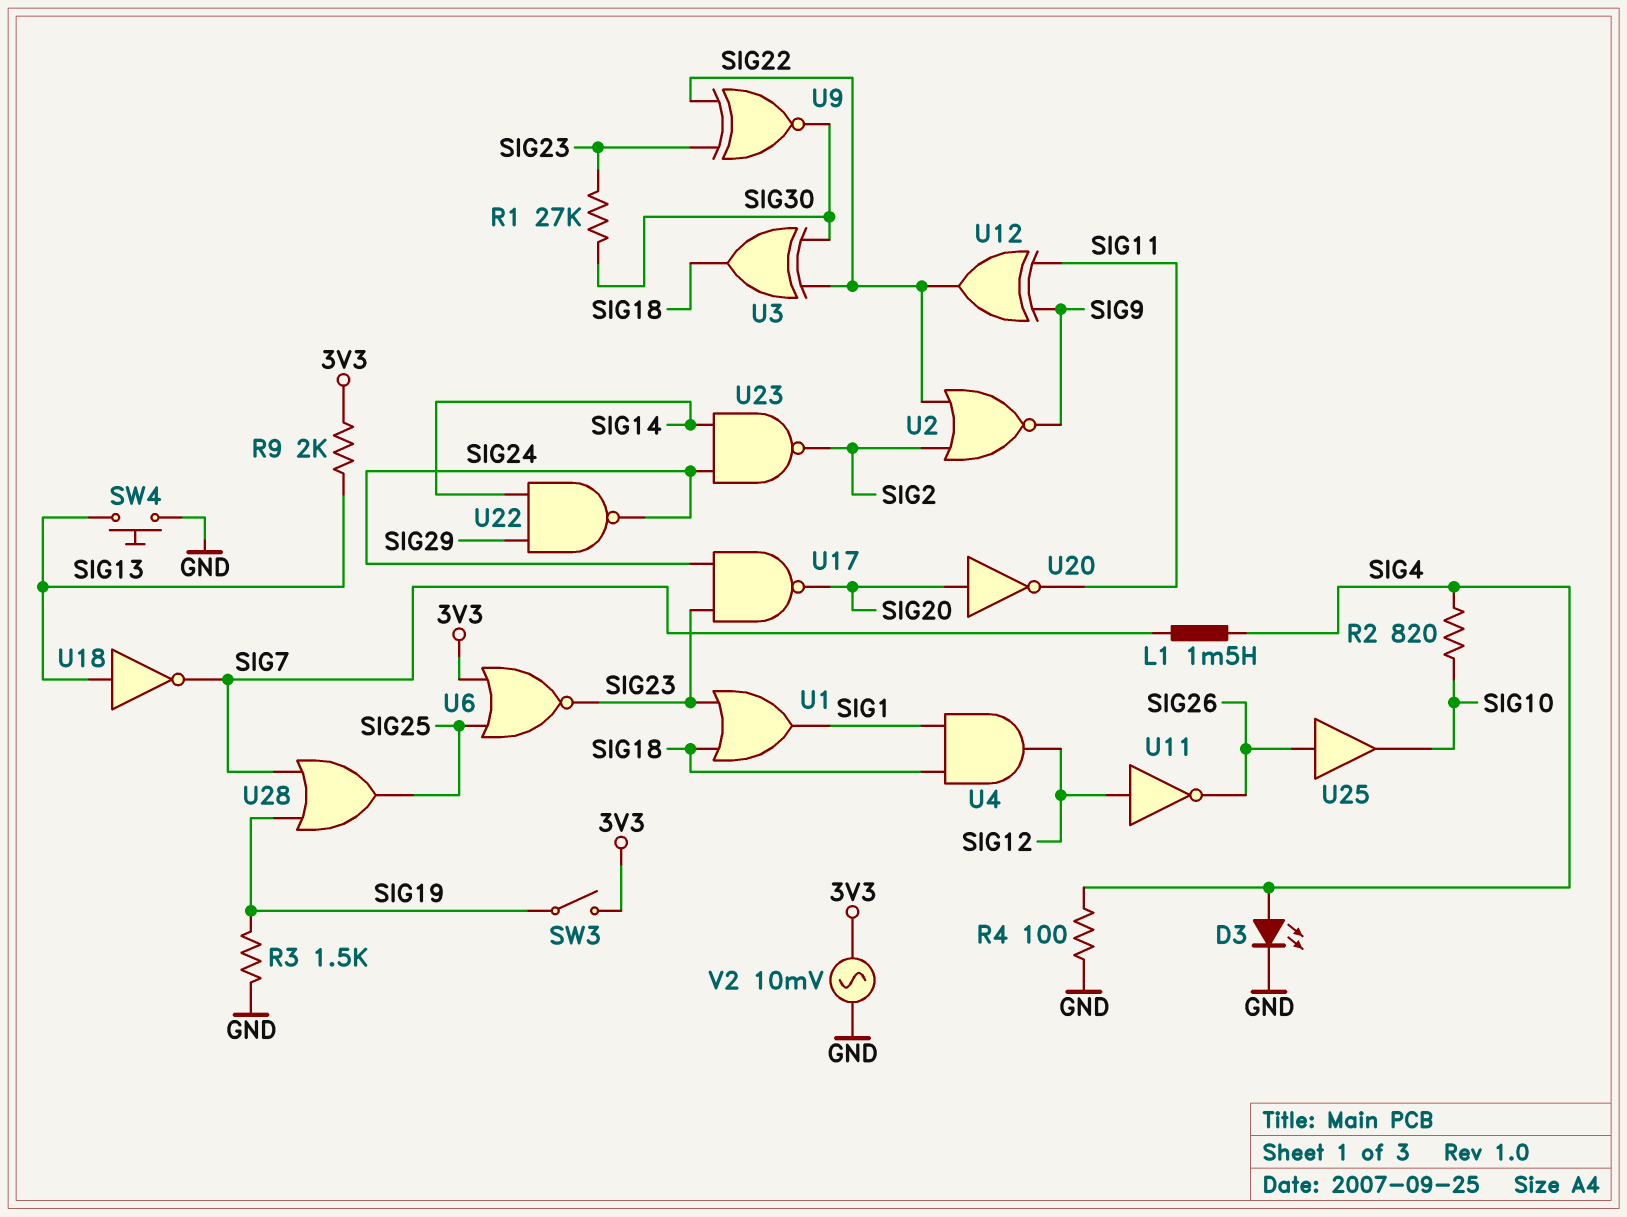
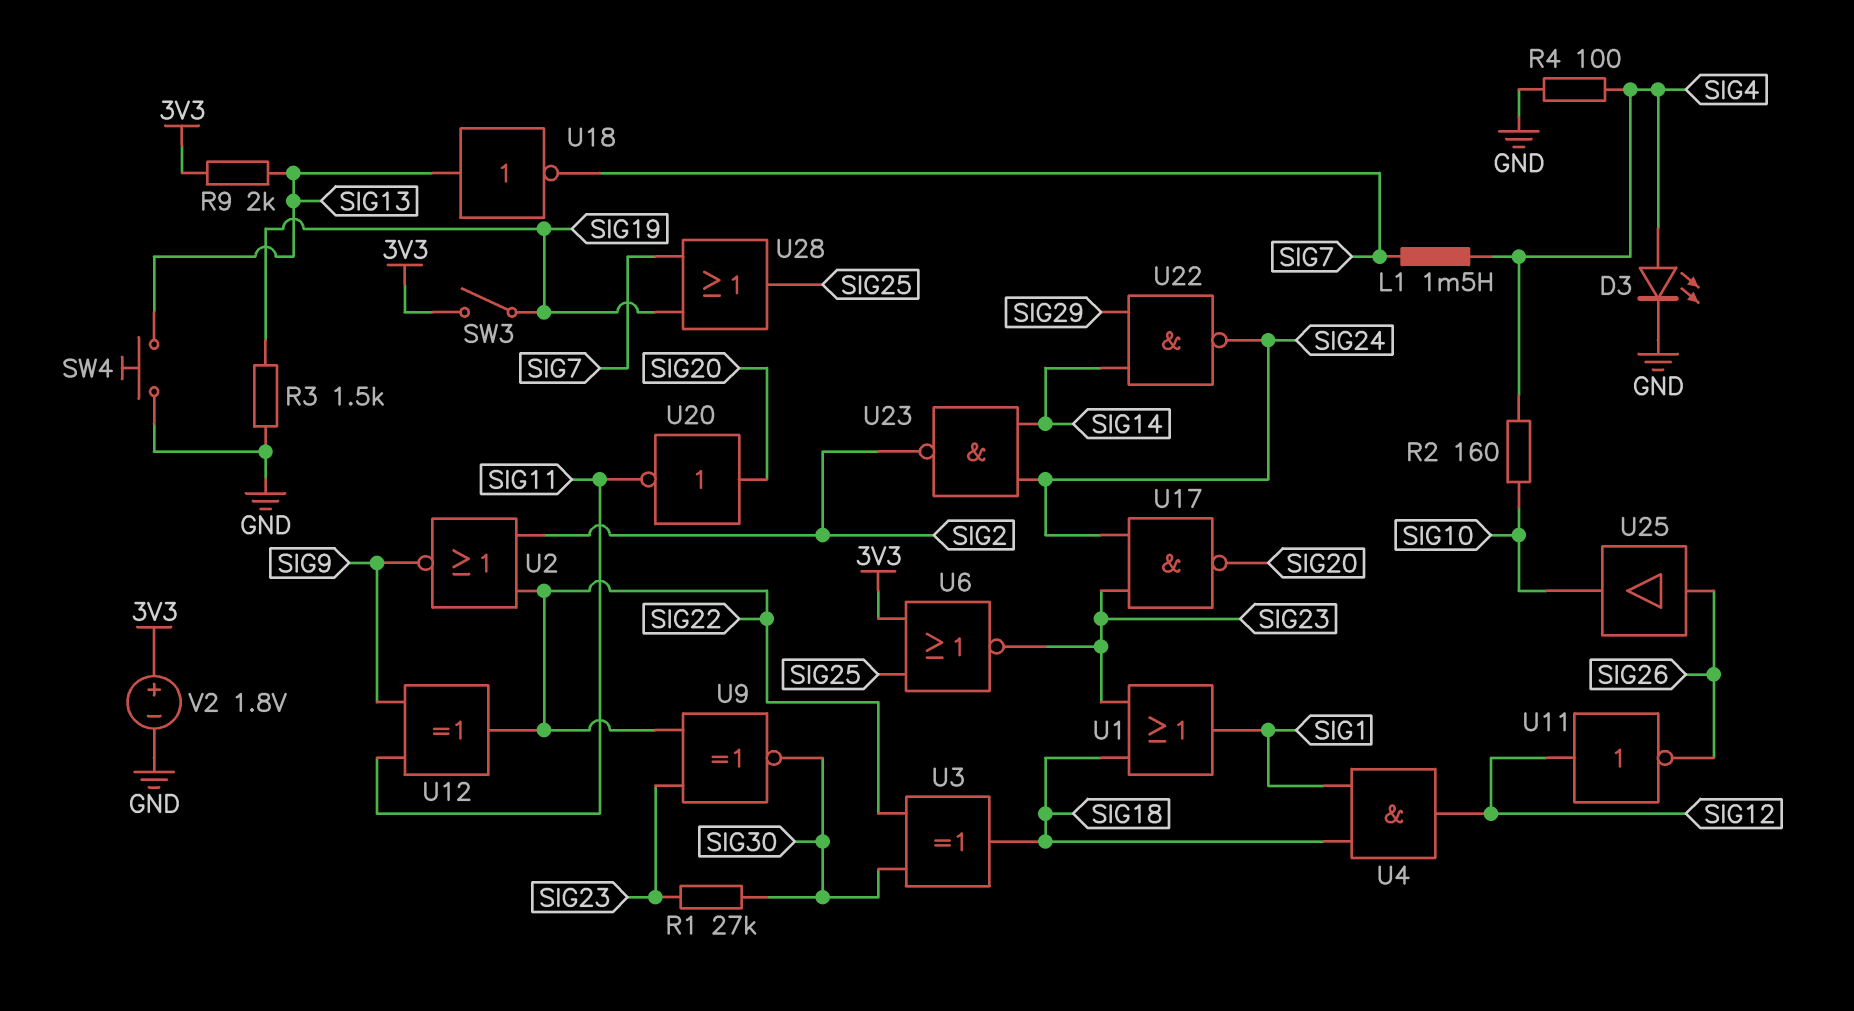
R2: 820 (SIG4, SIG10) -> 160 (SIG4, SIG10)
V2: AC 10mV (3V3, GND) -> 1.8V (plus 3V3, minus GND)

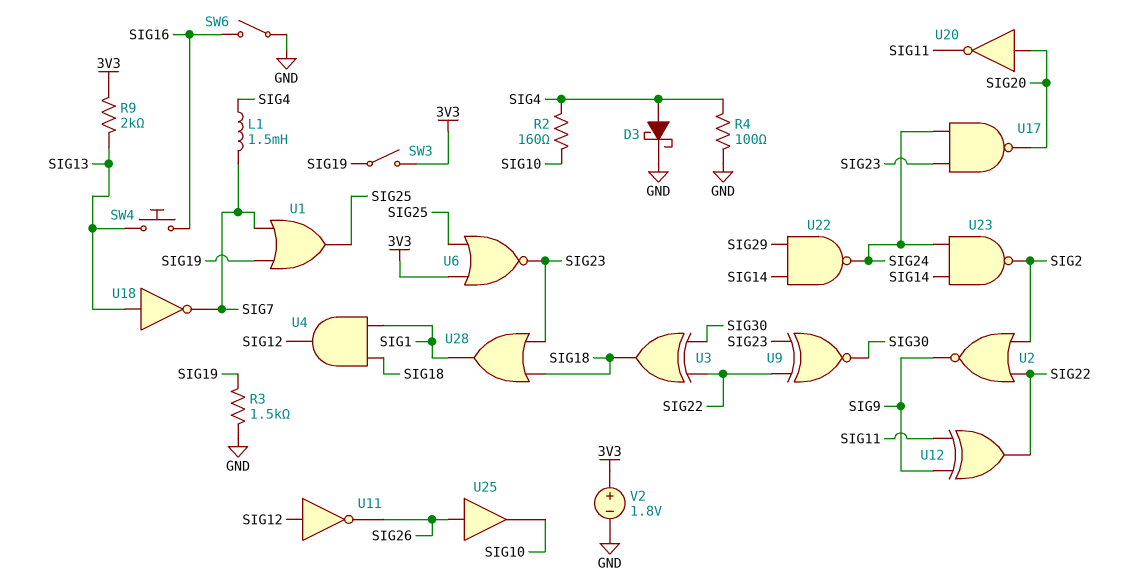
D3: LED (A SIG4, K GND) -> schottky (A SIG4, K GND)
R1: 27k (SIG23, SIG30) -> none
SW4: button (GND, SIG13) -> button (SIG13, SIG16)
SW6: none -> switch (GND, SIG16)
U1: OR (in SIG18, in SIG23, out SIG1) -> OR (in SIG7, in SIG19, out SIG25)
U28: OR (in SIG7, in SIG19, out SIG25) -> OR (in SIG18, in SIG23, out SIG1)

